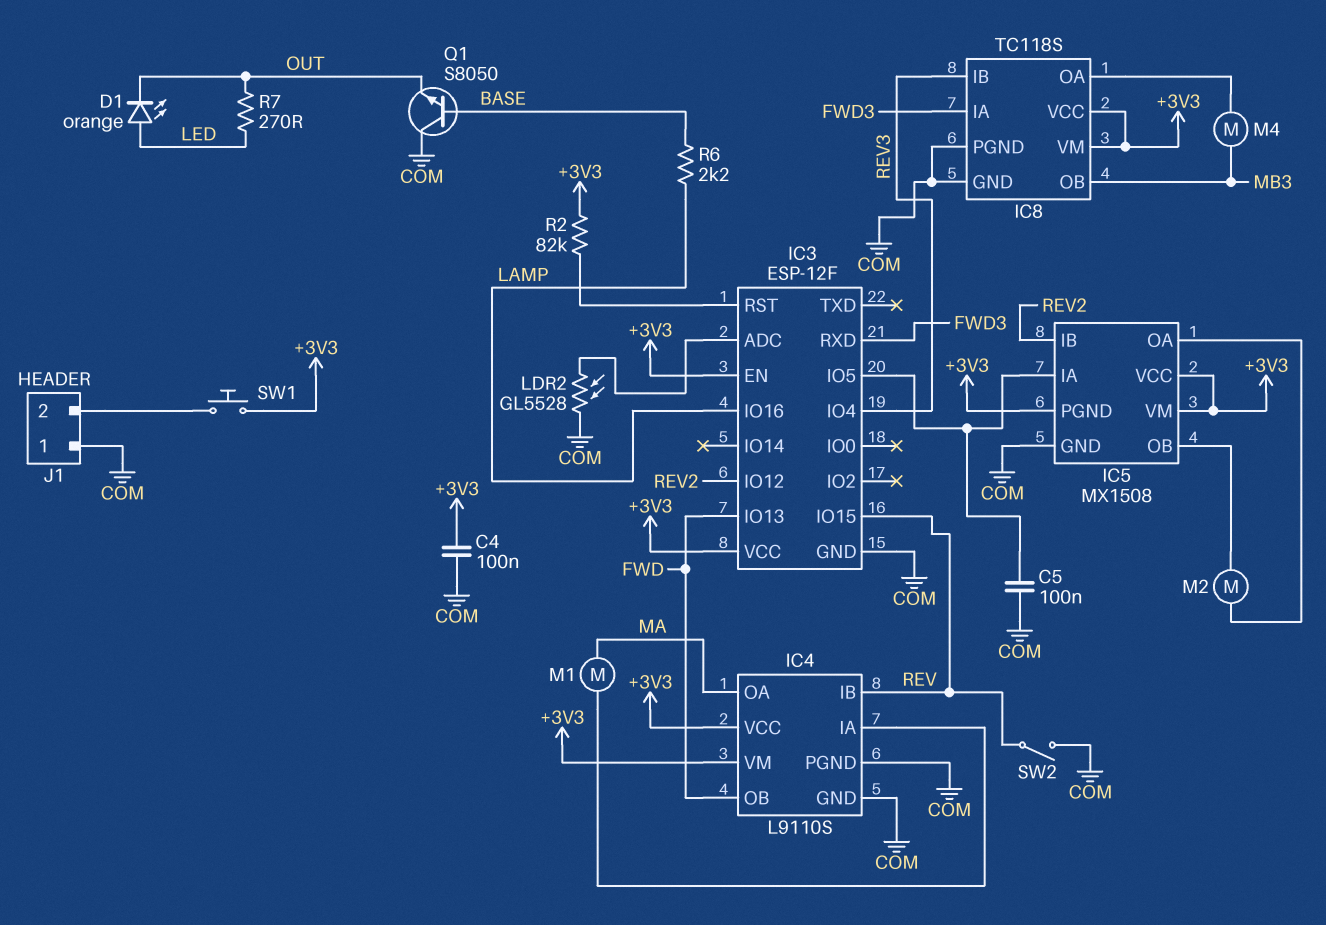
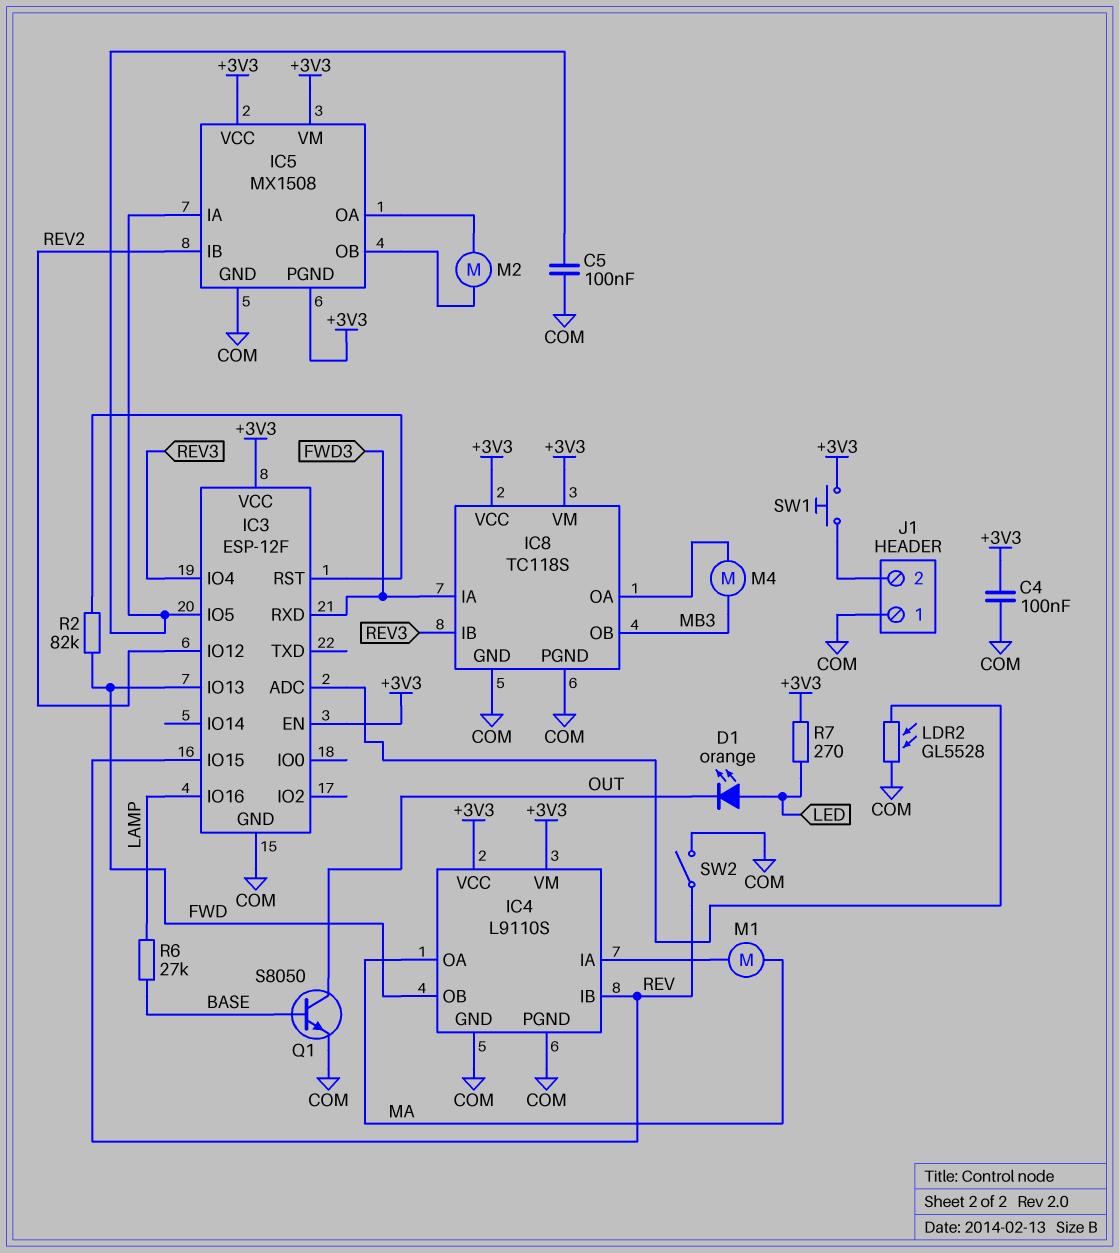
Q1: NPN S8050 (B BASE, C COM, E OUT) -> NPN S8050 (B BASE, C OUT, E COM)
R2: 82k (+3V3, IC3/RST) -> 82k (FWD, IC3/RST)
R6: 2.2k (BASE, LAMP) -> 27k (BASE, LAMP)
R7: 270 (LED, OUT) -> 270 (+3V3, LED)

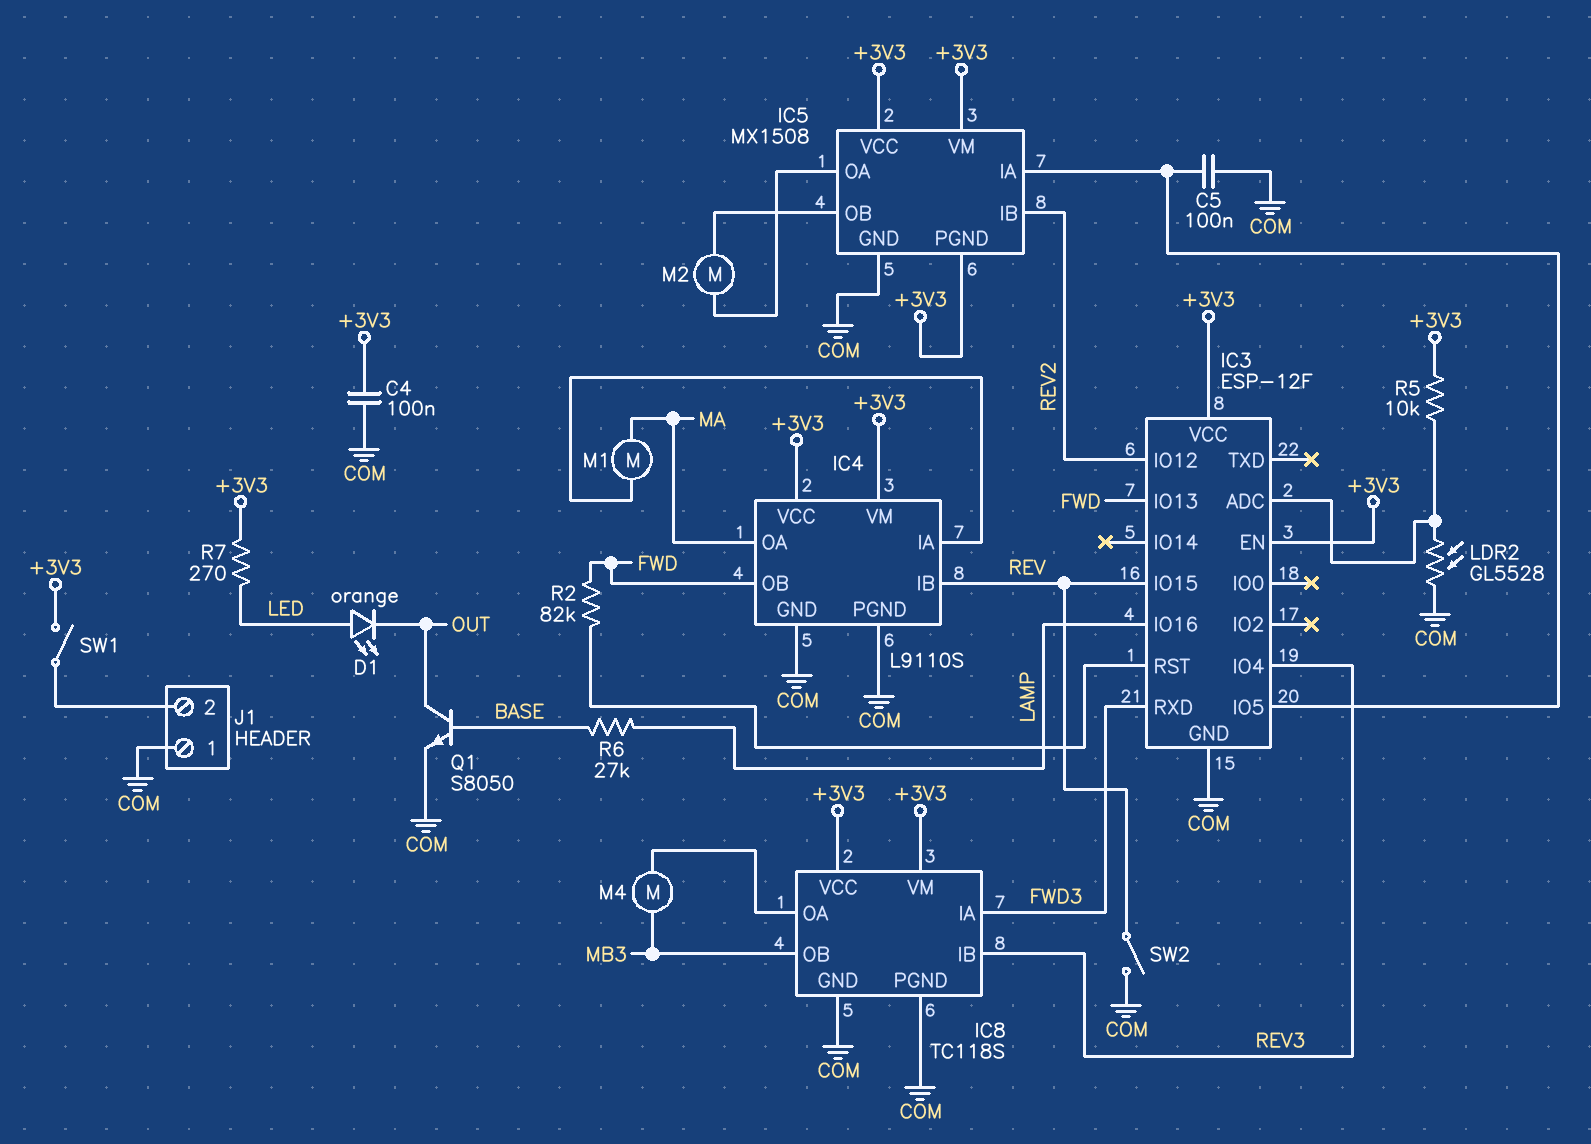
R5: none -> 10k (+3V3, IC3/ADC)
SW1: button (+3V3, J1/2) -> switch (+3V3, J1/2)

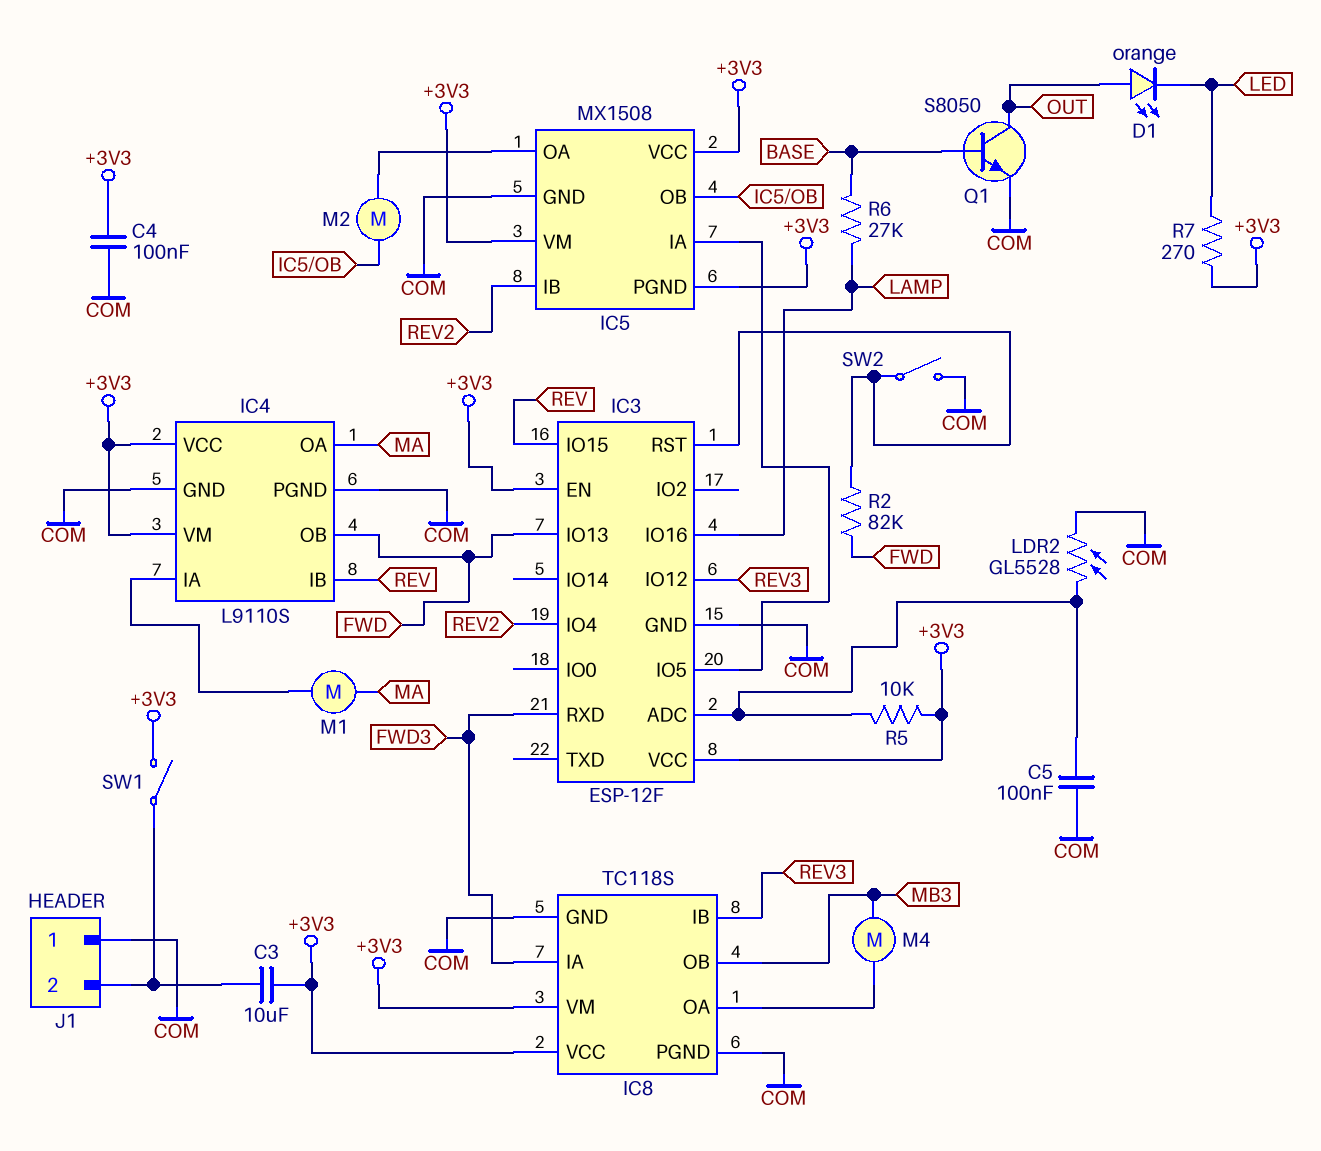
C3: none -> 10uF (+3V3, J1/2)
C5: 100nF (COM, IC3/IO5) -> 100nF (COM, IC3/ADC)
D1: LED orange (A LED, K OUT) -> LED orange (A OUT, K LED)
IC3 pin IO4: REV3 -> REV2
IC3 pin IO12: REV2 -> REV3
SW2: switch (COM, REV) -> switch (COM, IC3/RST)

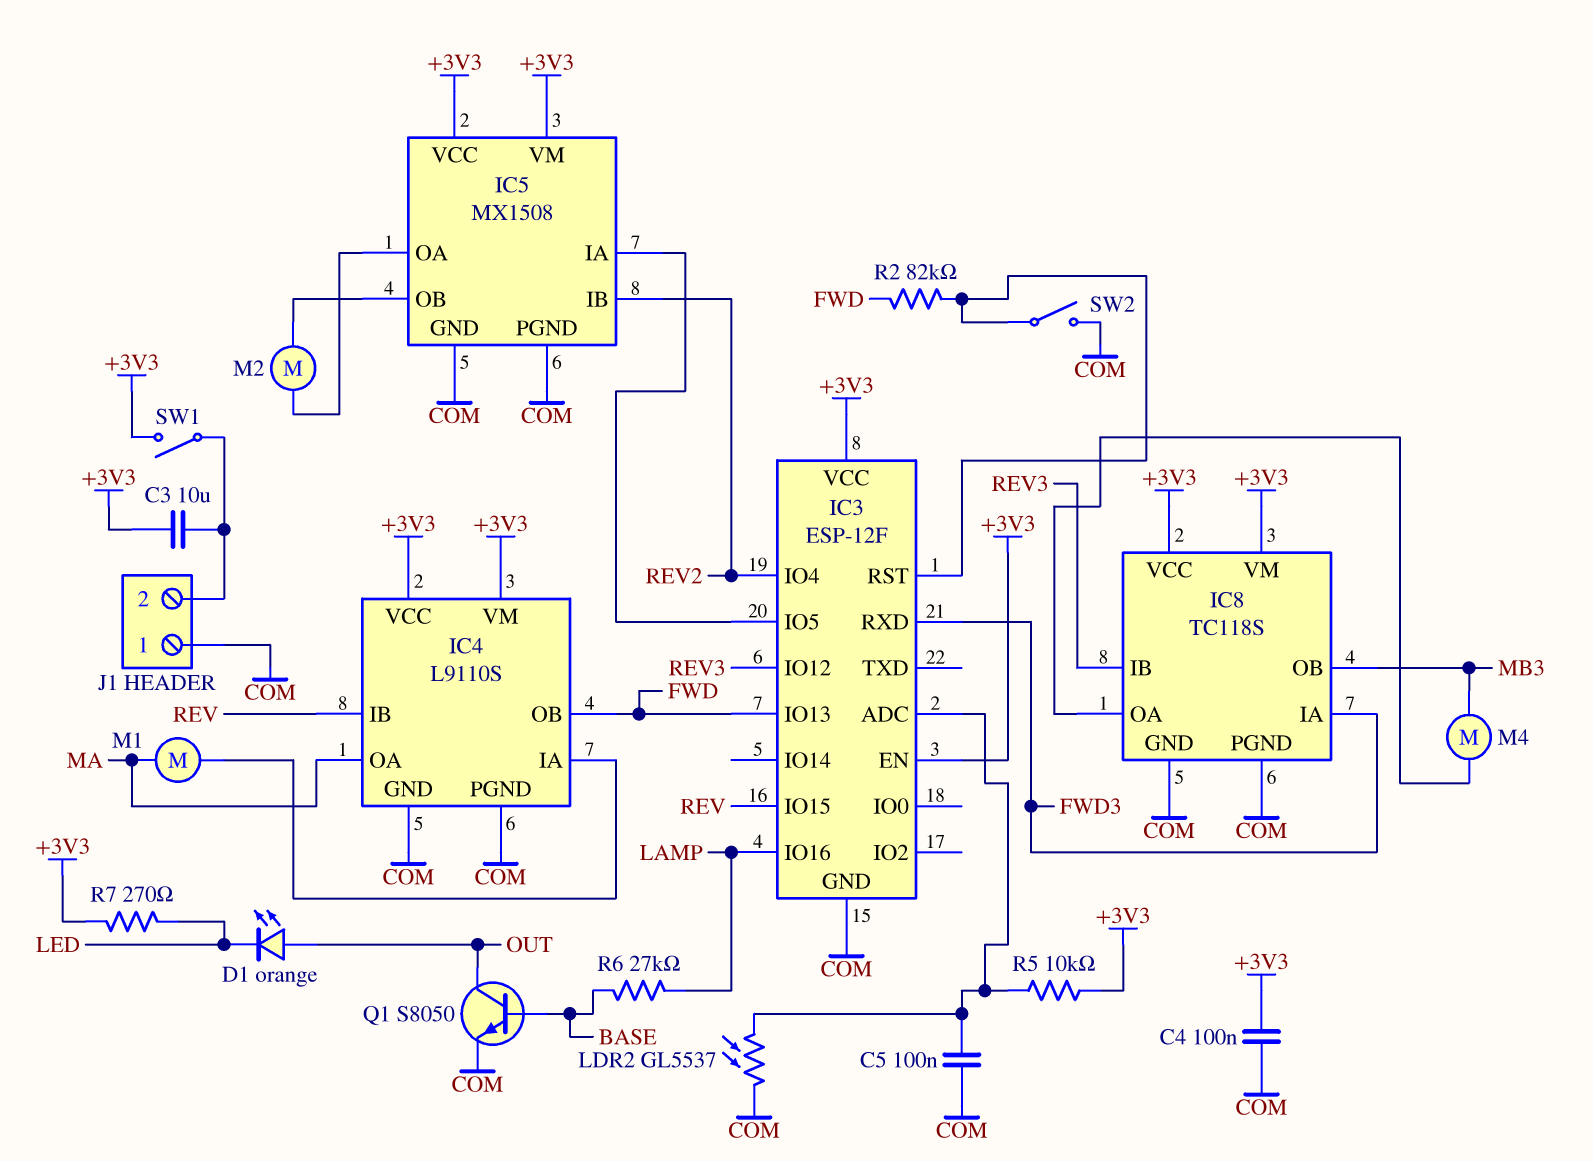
IC5 pin PGND: +3V3 -> COM
LDR2: GL5528 (COM, IC3/ADC) -> GL5537 (COM, IC3/ADC)

